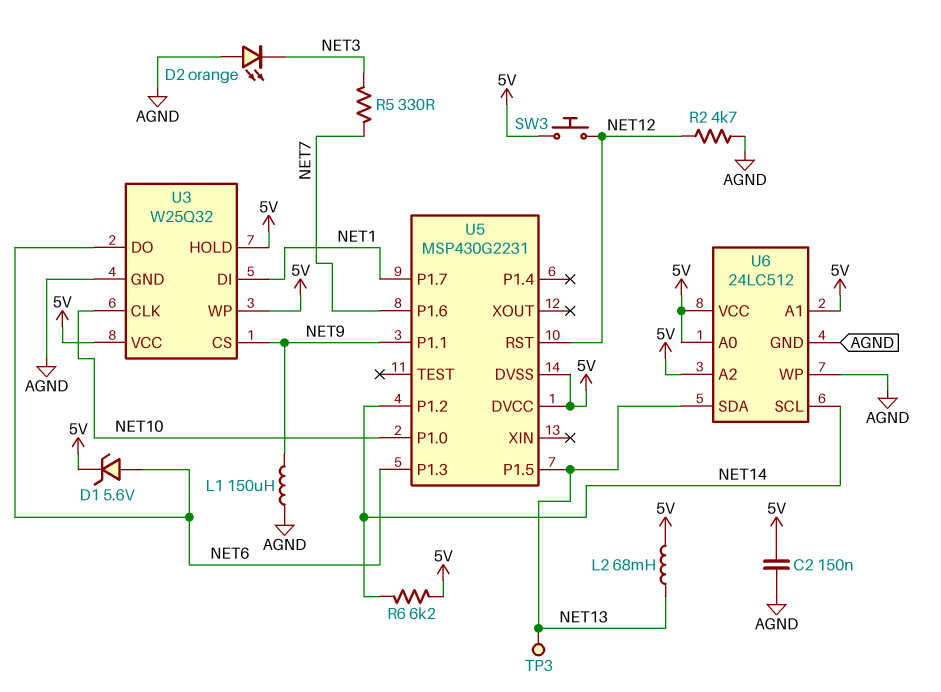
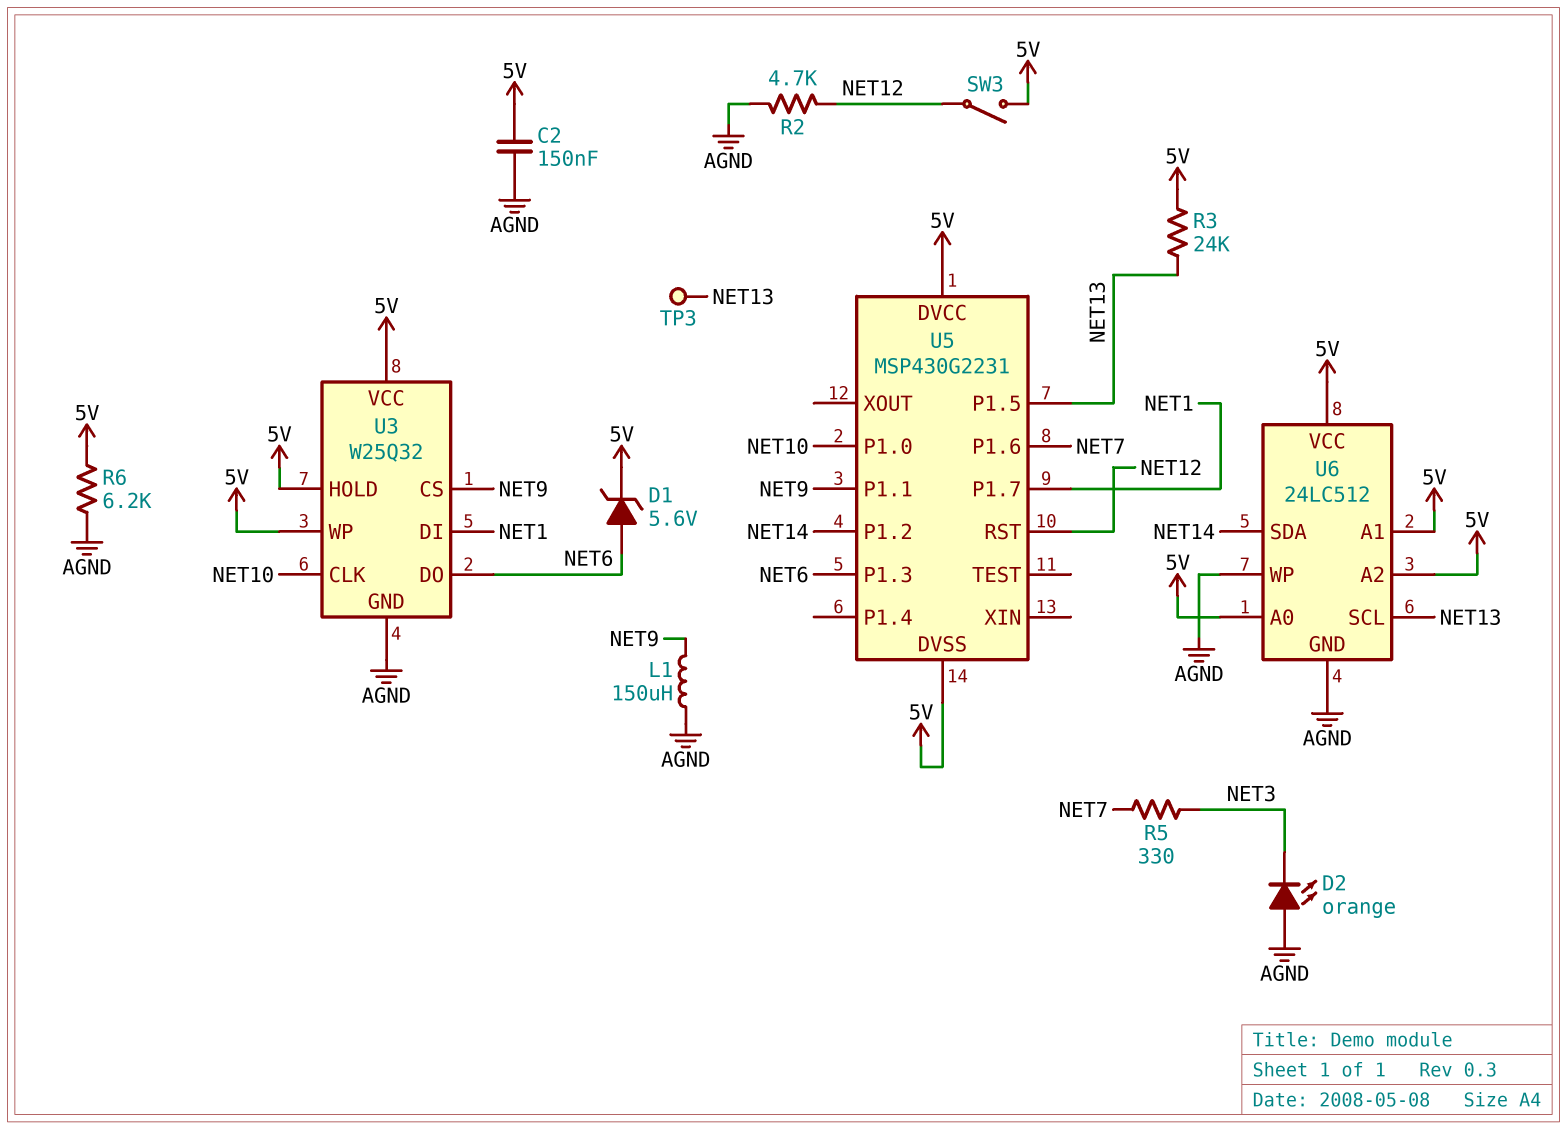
L2: 68mH (5V, NET13) -> none
R3: none -> 24k (5V, NET13)
R6: 6.2k (5V, NET14) -> 6.2k (5V, AGND)
SW3: button (5V, NET12) -> switch (5V, NET12)
U6 pin SCL: NET14 -> NET13
U6 pin SDA: NET13 -> NET14

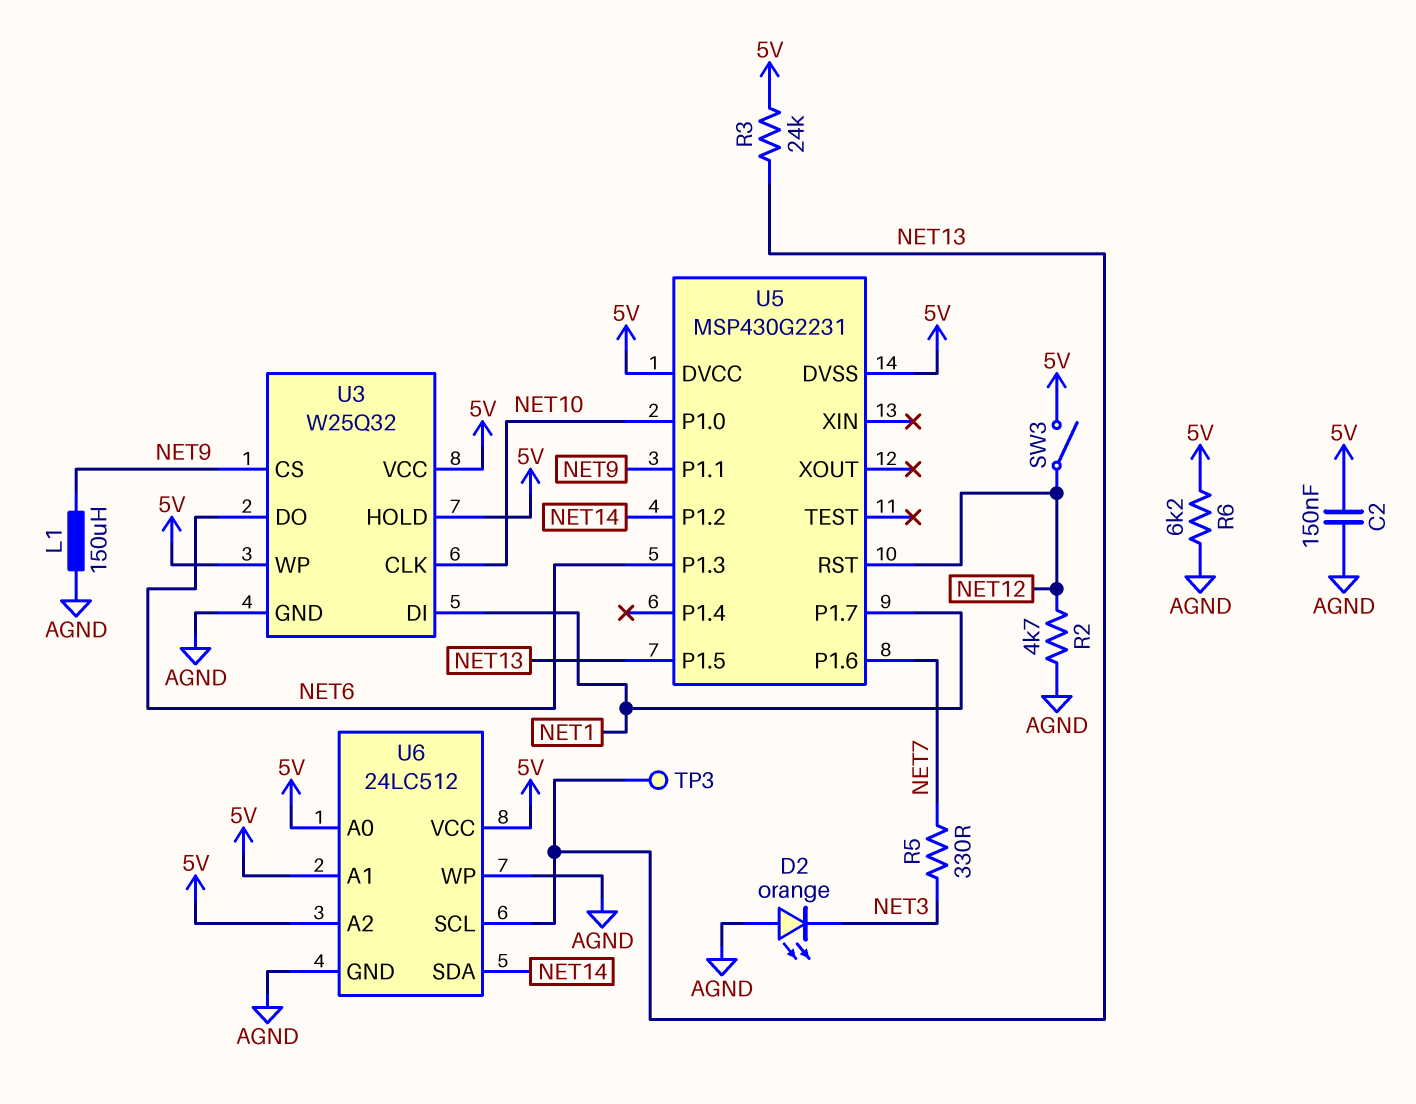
D1: zener 5.6V (A NET6, K 5V) -> none

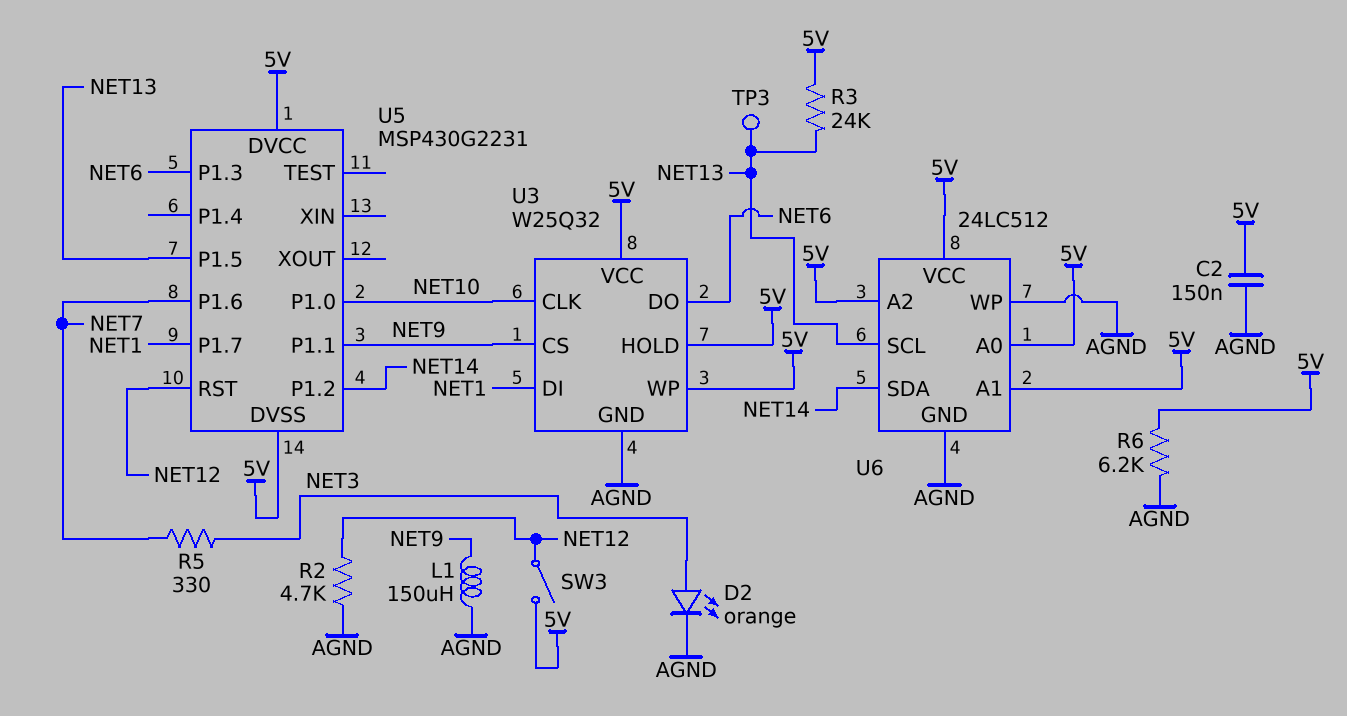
D2: LED orange (A AGND, K NET3) -> LED orange (A NET3, K AGND)

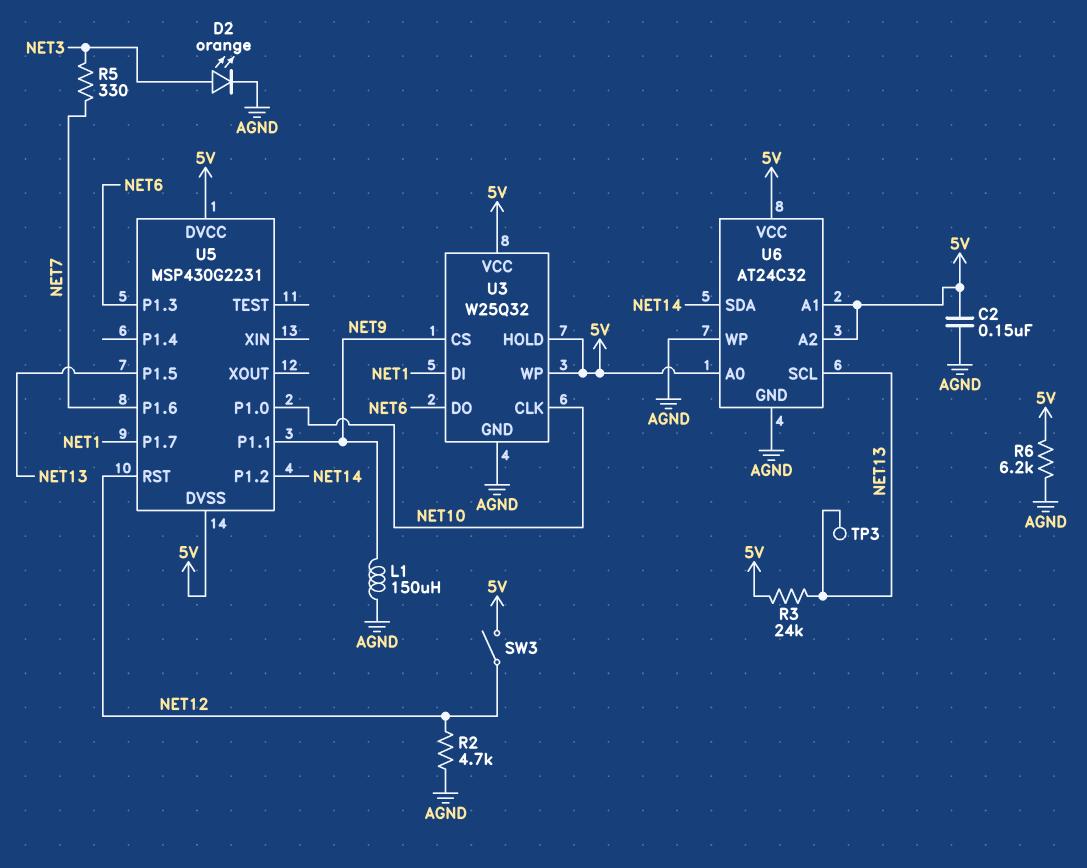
U6: 24LC512 -> AT24C32

